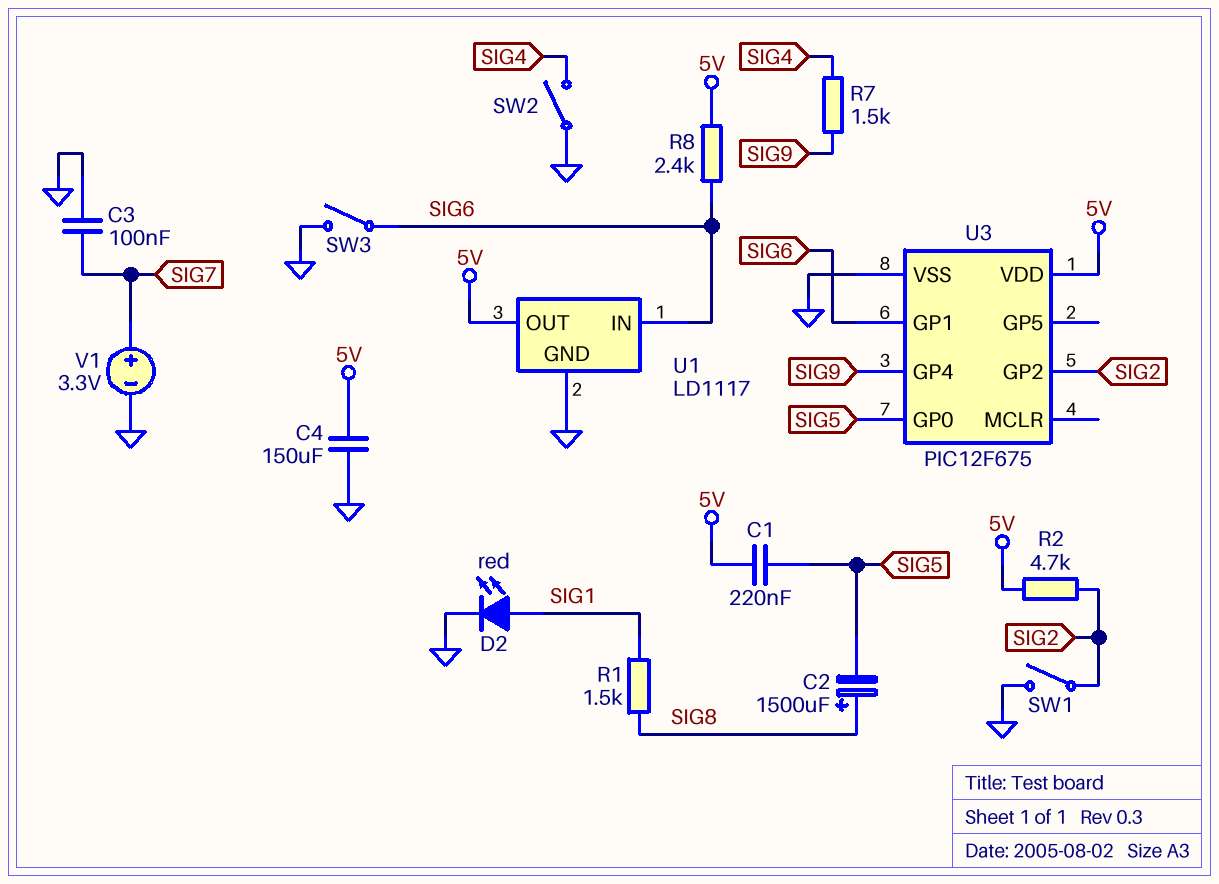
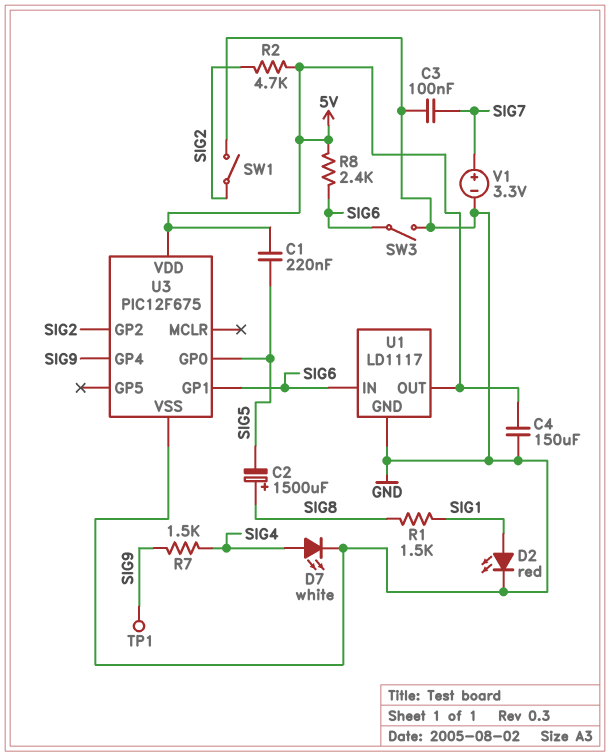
D7: none -> LED white (A SIG4, K GND)
SW2: switch (GND, SIG4) -> none
TP1: none -> test point (SIG9)

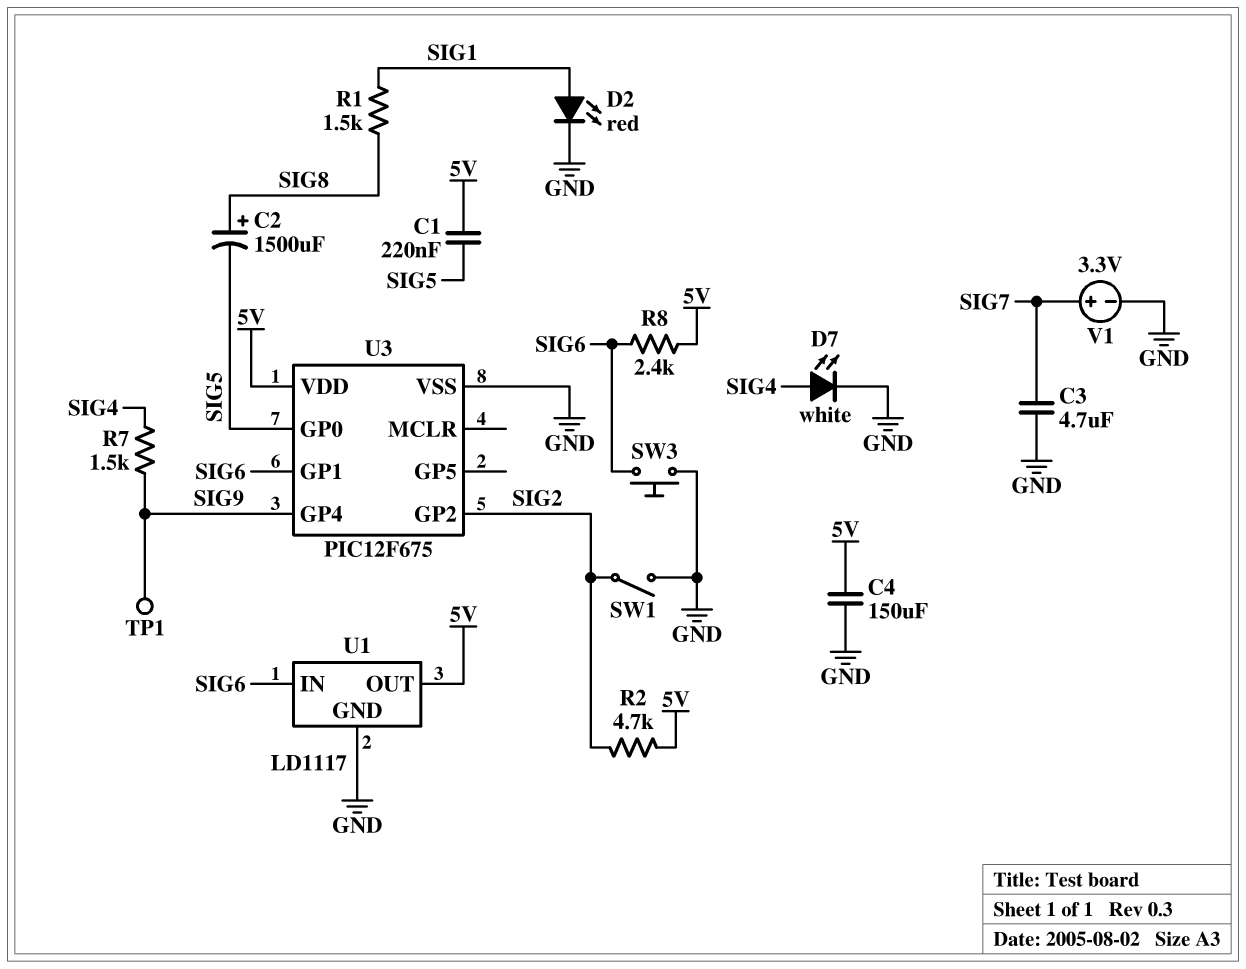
C3: 100nF (GND, SIG7) -> 4.7uF (GND, SIG7)
SW3: switch (GND, SIG6) -> button (GND, SIG6)

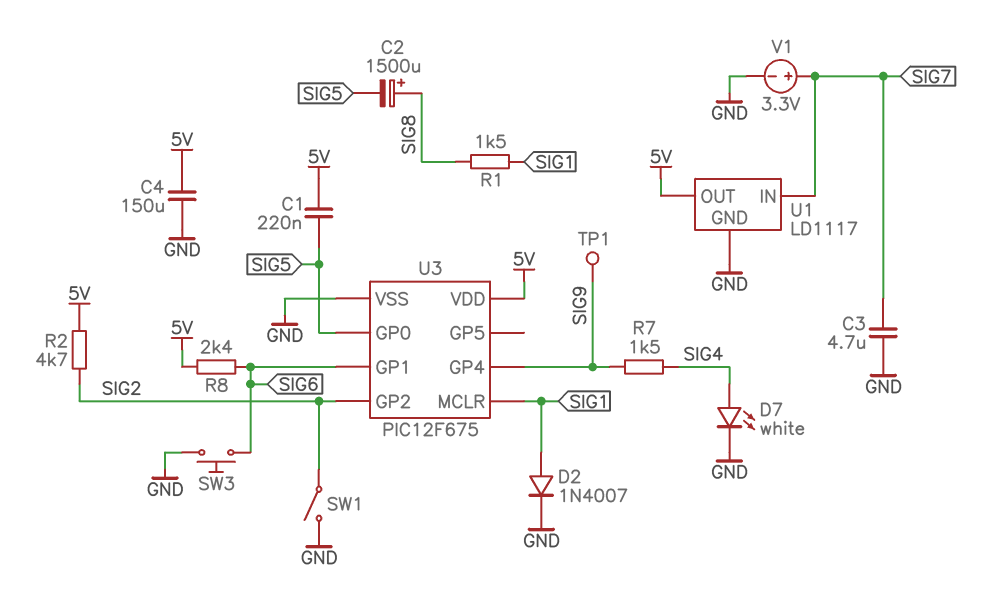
D2: LED red (A SIG1, K GND) -> diode 1N4007 (A SIG1, K GND)
U1 pin IN: SIG6 -> SIG7
U3 pin MCLR: none -> SIG1

